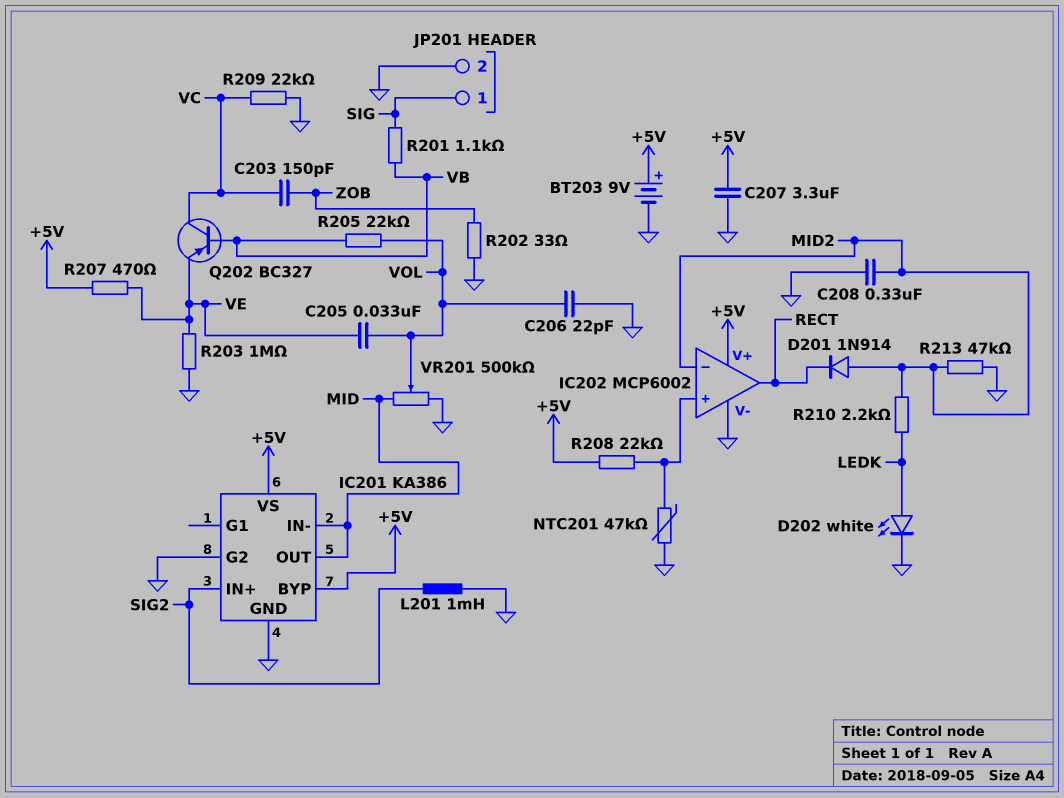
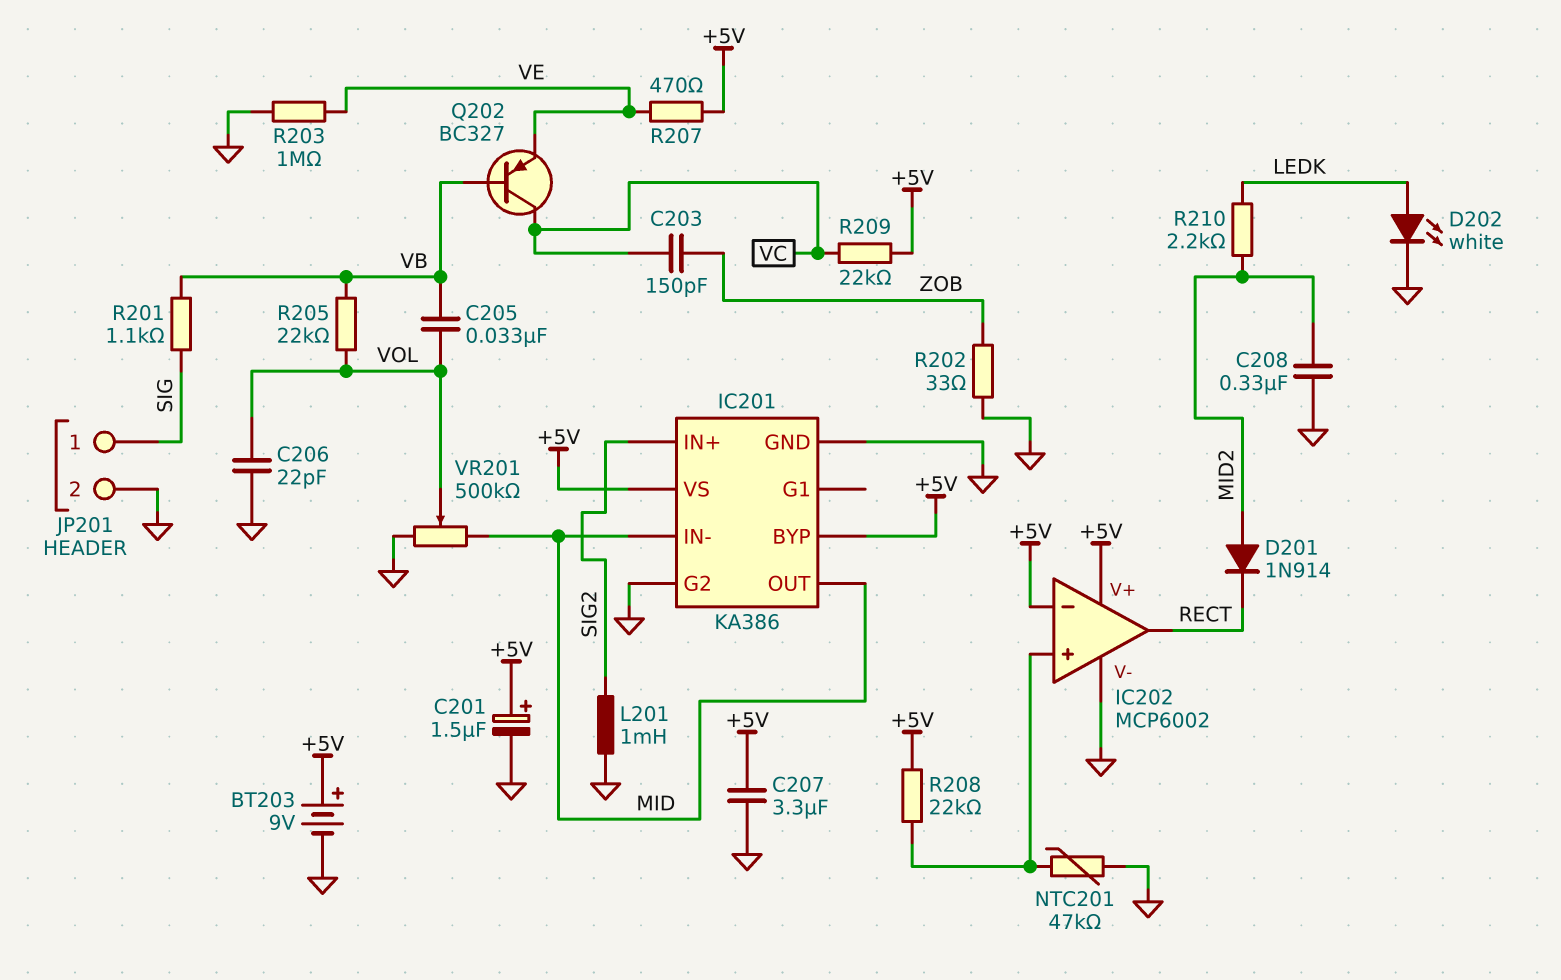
C201: none -> 1.5uF (plus +5V, minus GND)
C205: 33nF (VE, VOL) -> 33nF (VB, VOL)
IC202 pin in-: MID2 -> +5V
R209: 22k (GND, VC) -> 22k (+5V, VC)
R213: 47k (GND, MID2) -> none

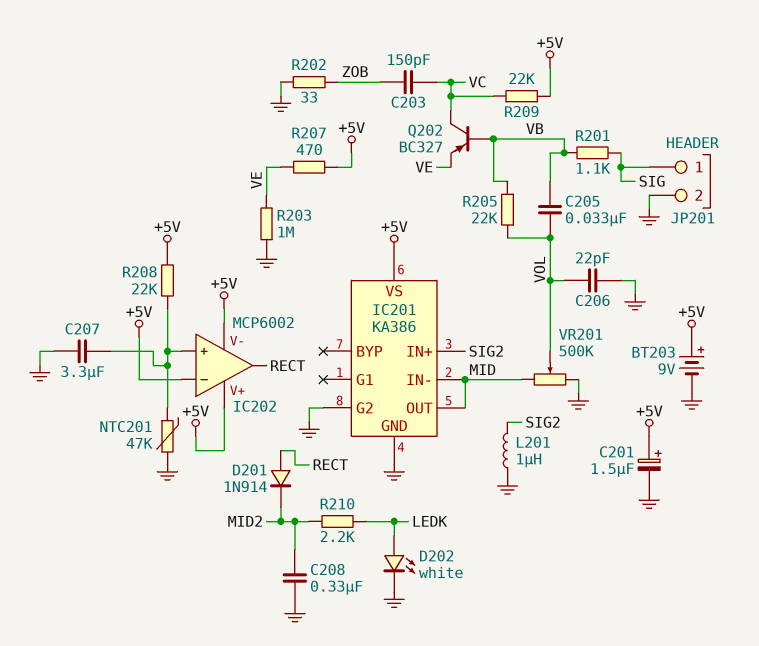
C207: 3.3uF (+5V, GND) -> 3.3uF (GND, IC202/in+)
D201: diode 1N914 (A MID2, K RECT) -> diode 1N914 (A RECT, K MID2)
IC201 pin BYP: +5V -> none
IC202 pin V-: GND -> +5V
L201: 1mH (GND, SIG2) -> 1uH (GND, SIG2)

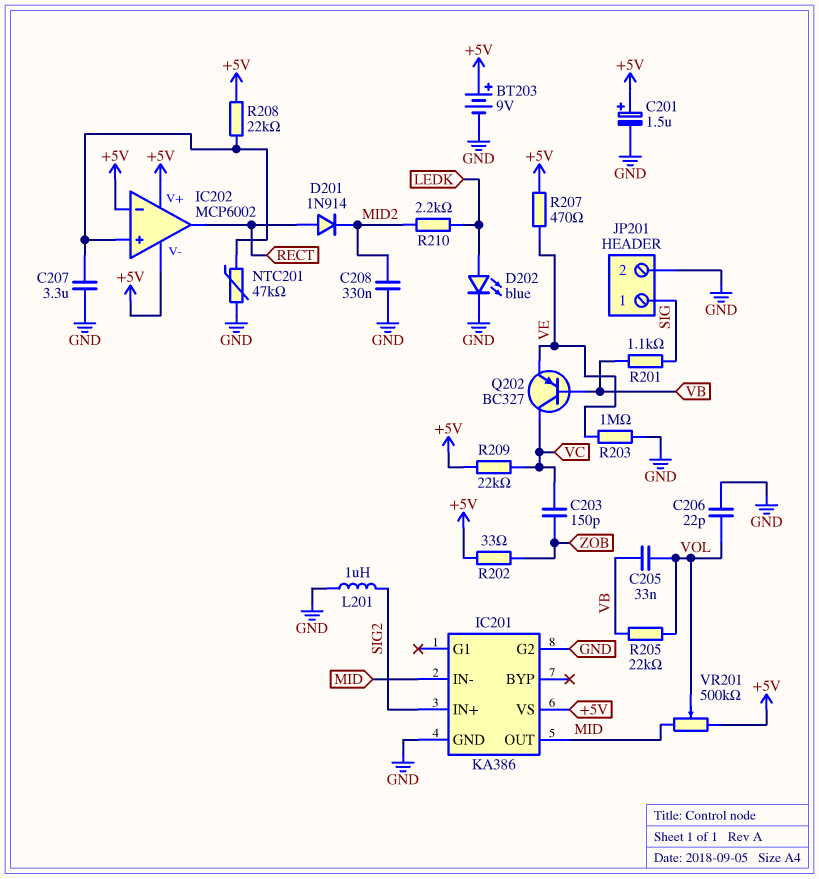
D202: LED white (A LEDK, K GND) -> LED blue (A LEDK, K GND)
R202: 33 (GND, ZOB) -> 33 (+5V, ZOB)
VR201: 500k (GND, MID, wiper VOL) -> 500k (+5V, MID, wiper VOL)

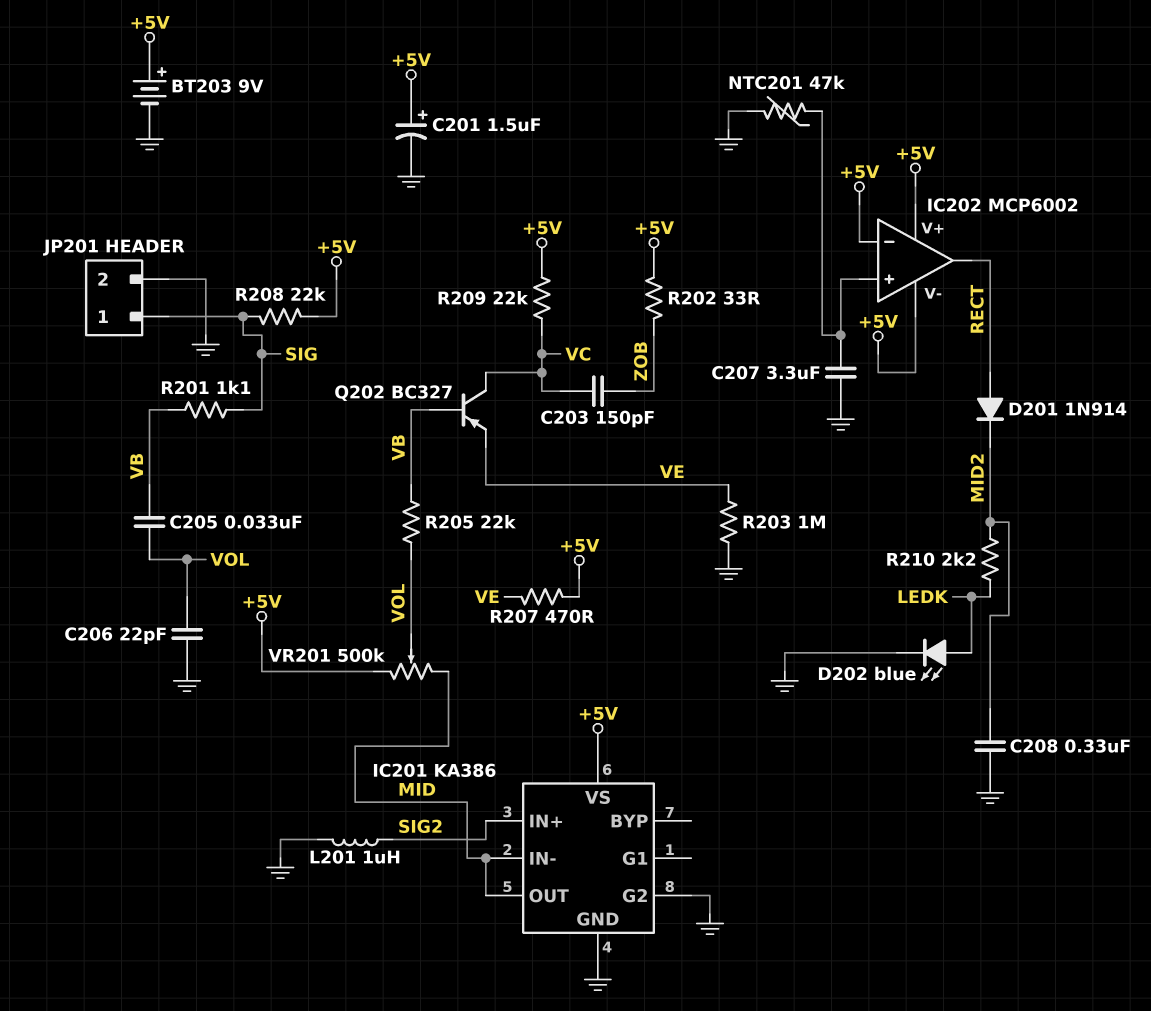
R208: 22k (+5V, IC202/in+) -> 22k (+5V, SIG)

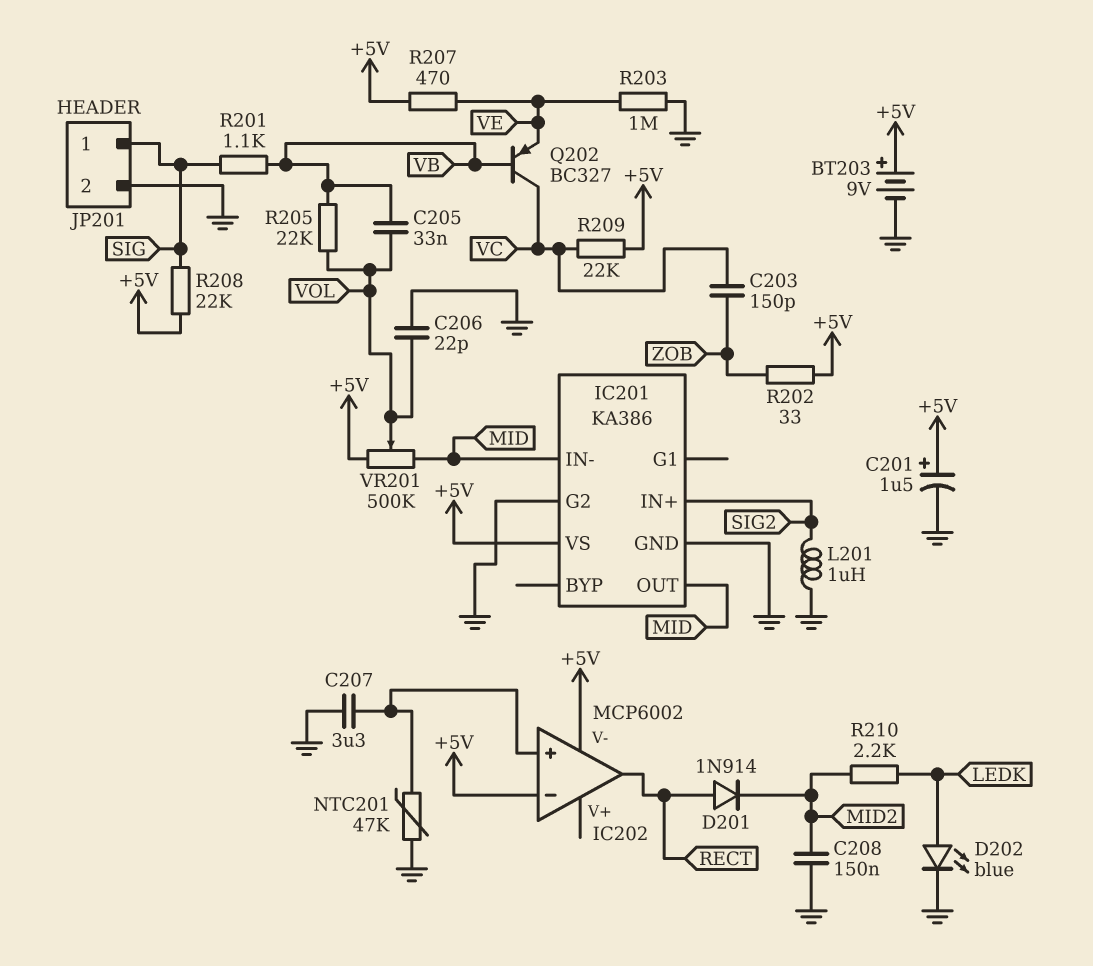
C208: 330nF (GND, MID2) -> 150nF (GND, MID2)
IC202 pin V+: +5V -> none

